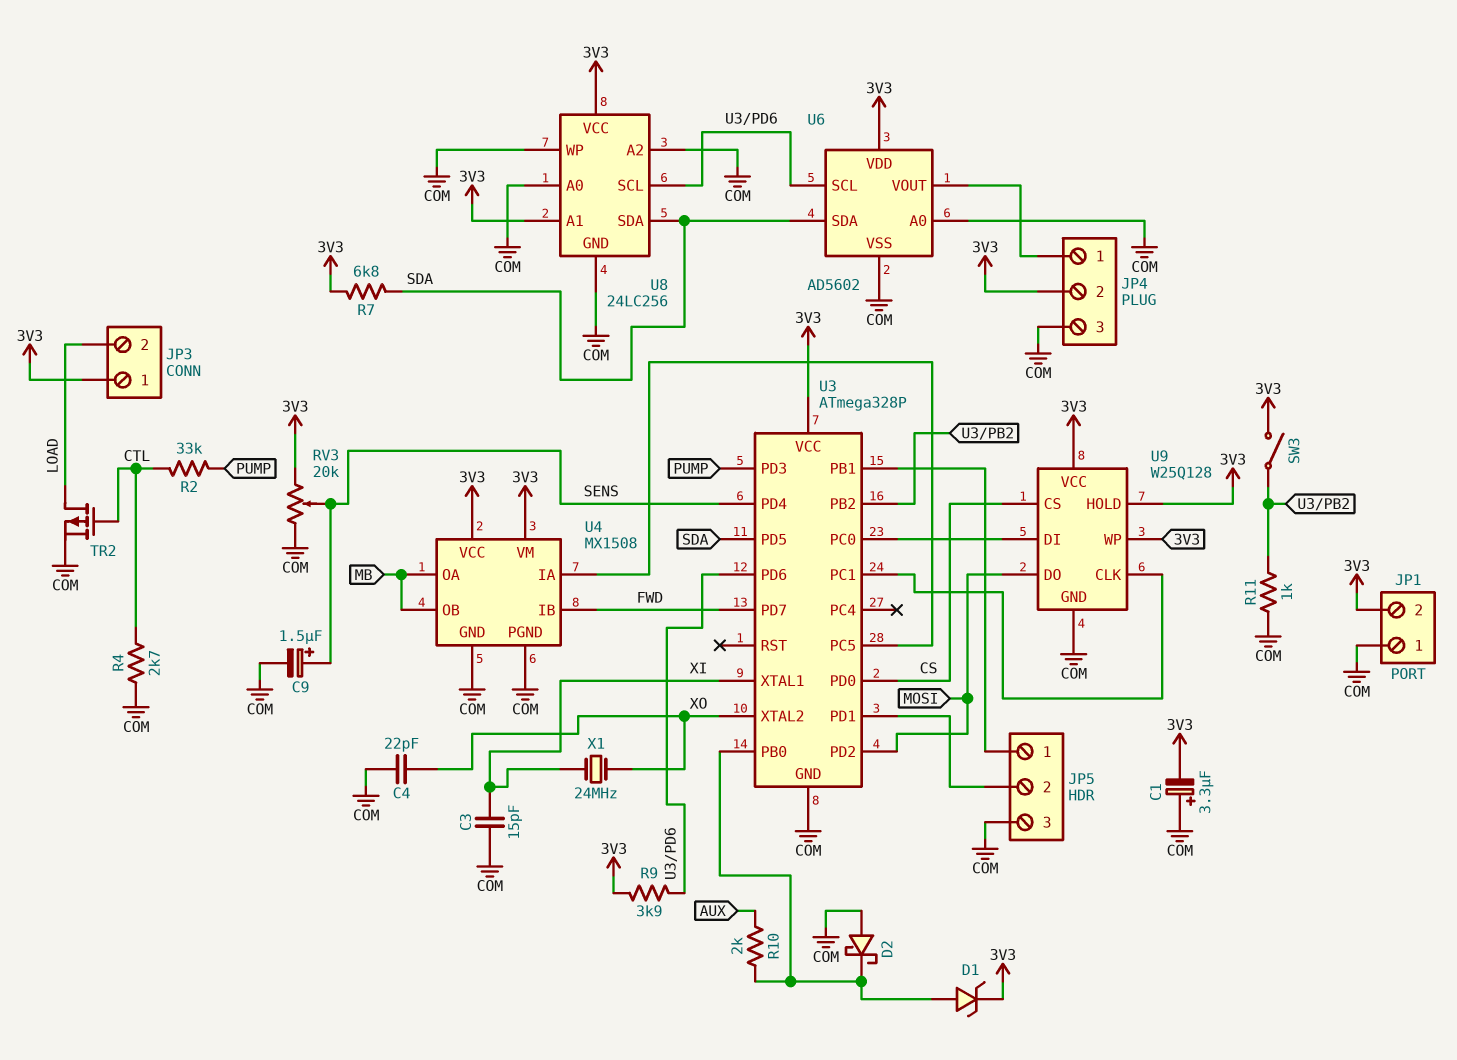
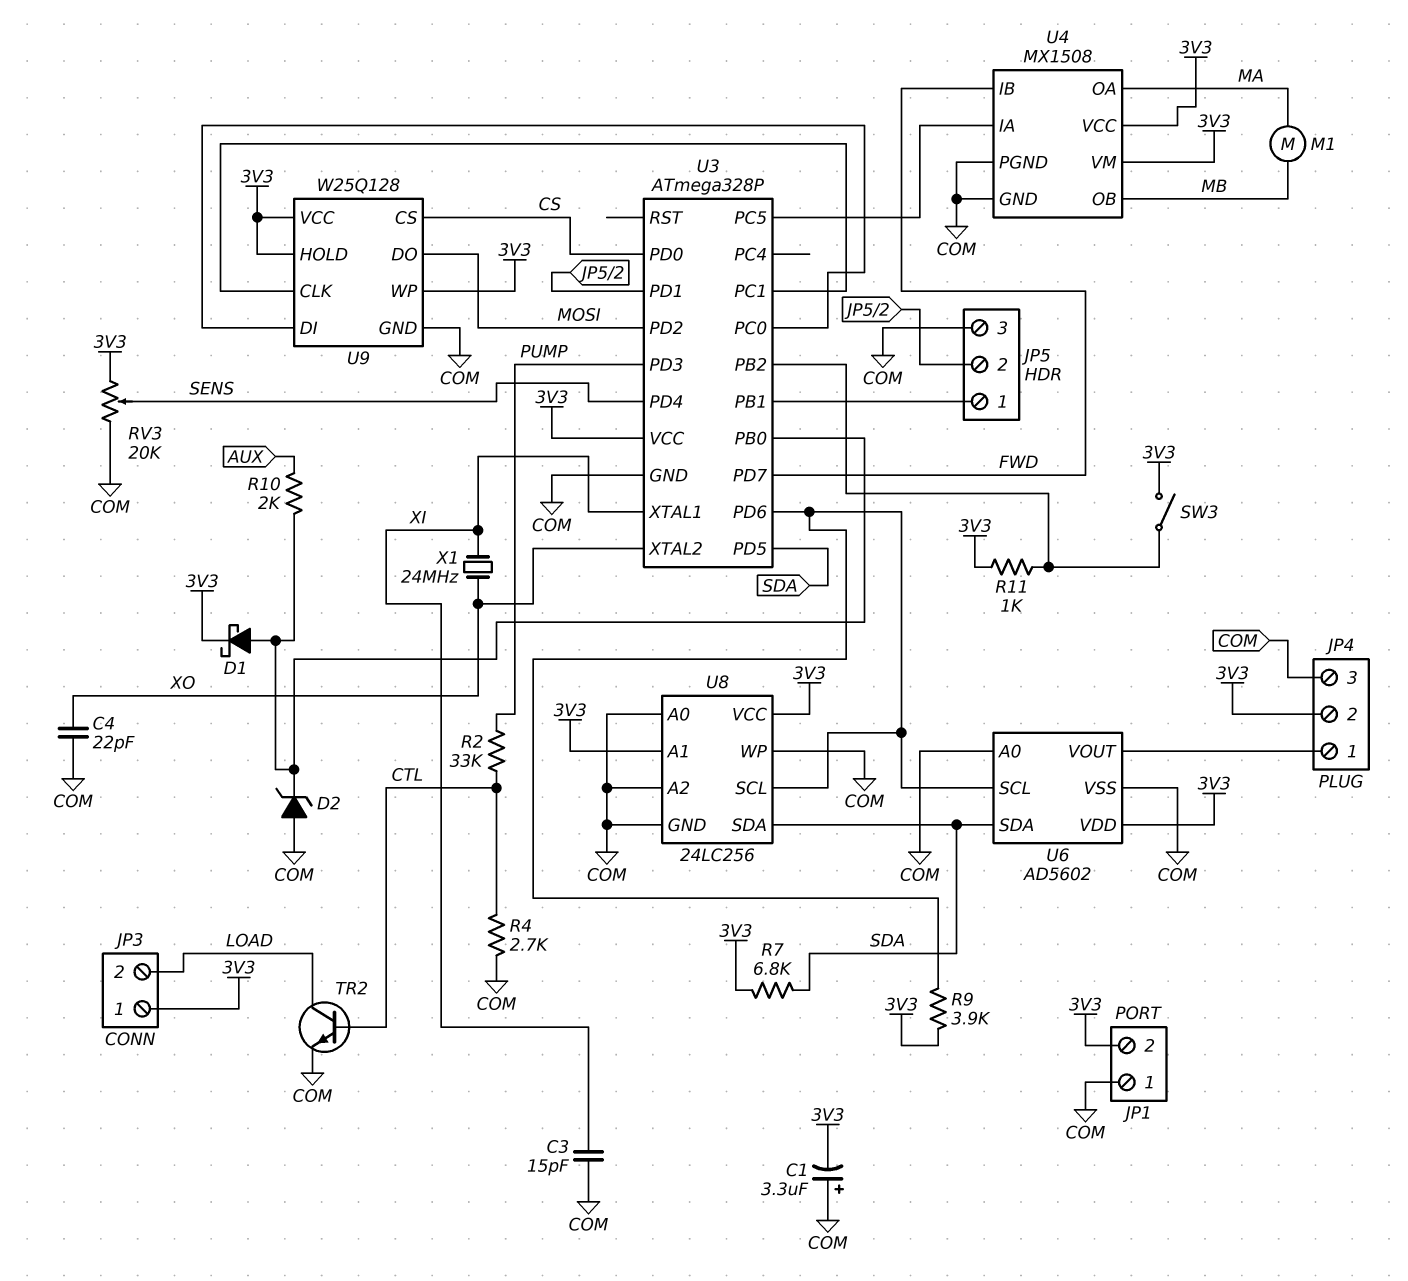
C9: 1.5uF (plus SENS, minus COM) -> none
D1: zener (A U3/PB0, K 3V3) -> schottky (A U3/PB0, K 3V3)
D2: schottky (A COM, K U3/PB0) -> zener (A COM, K U3/PB0)
M1: none -> motor (MA, MB)
R11: 1k (COM, U3/PB2) -> 1k (3V3, U3/PB2)
TR2: PMOS (G CTL, D LOAD, S COM) -> NPN (B CTL, C LOAD, E COM)
U4 pin OA: MB -> MA

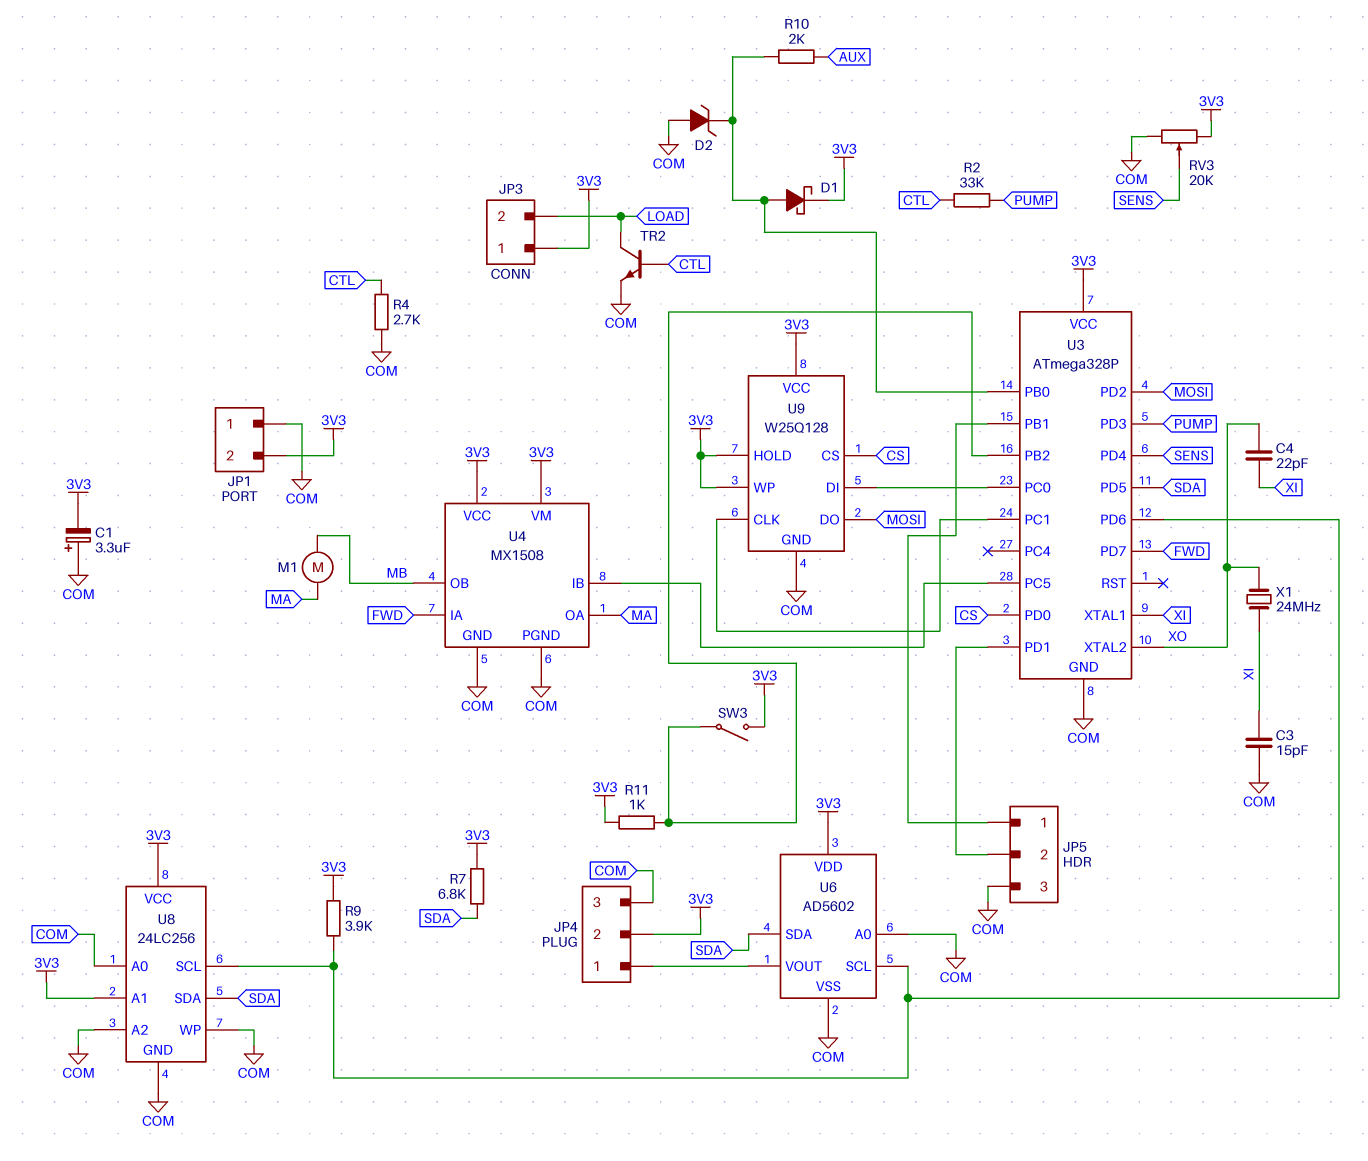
C4: 22pF (COM, XO) -> 22pF (XI, XO)
U4 pin IA: U3/PC5 -> FWD
U4 pin IB: FWD -> U3/PC5

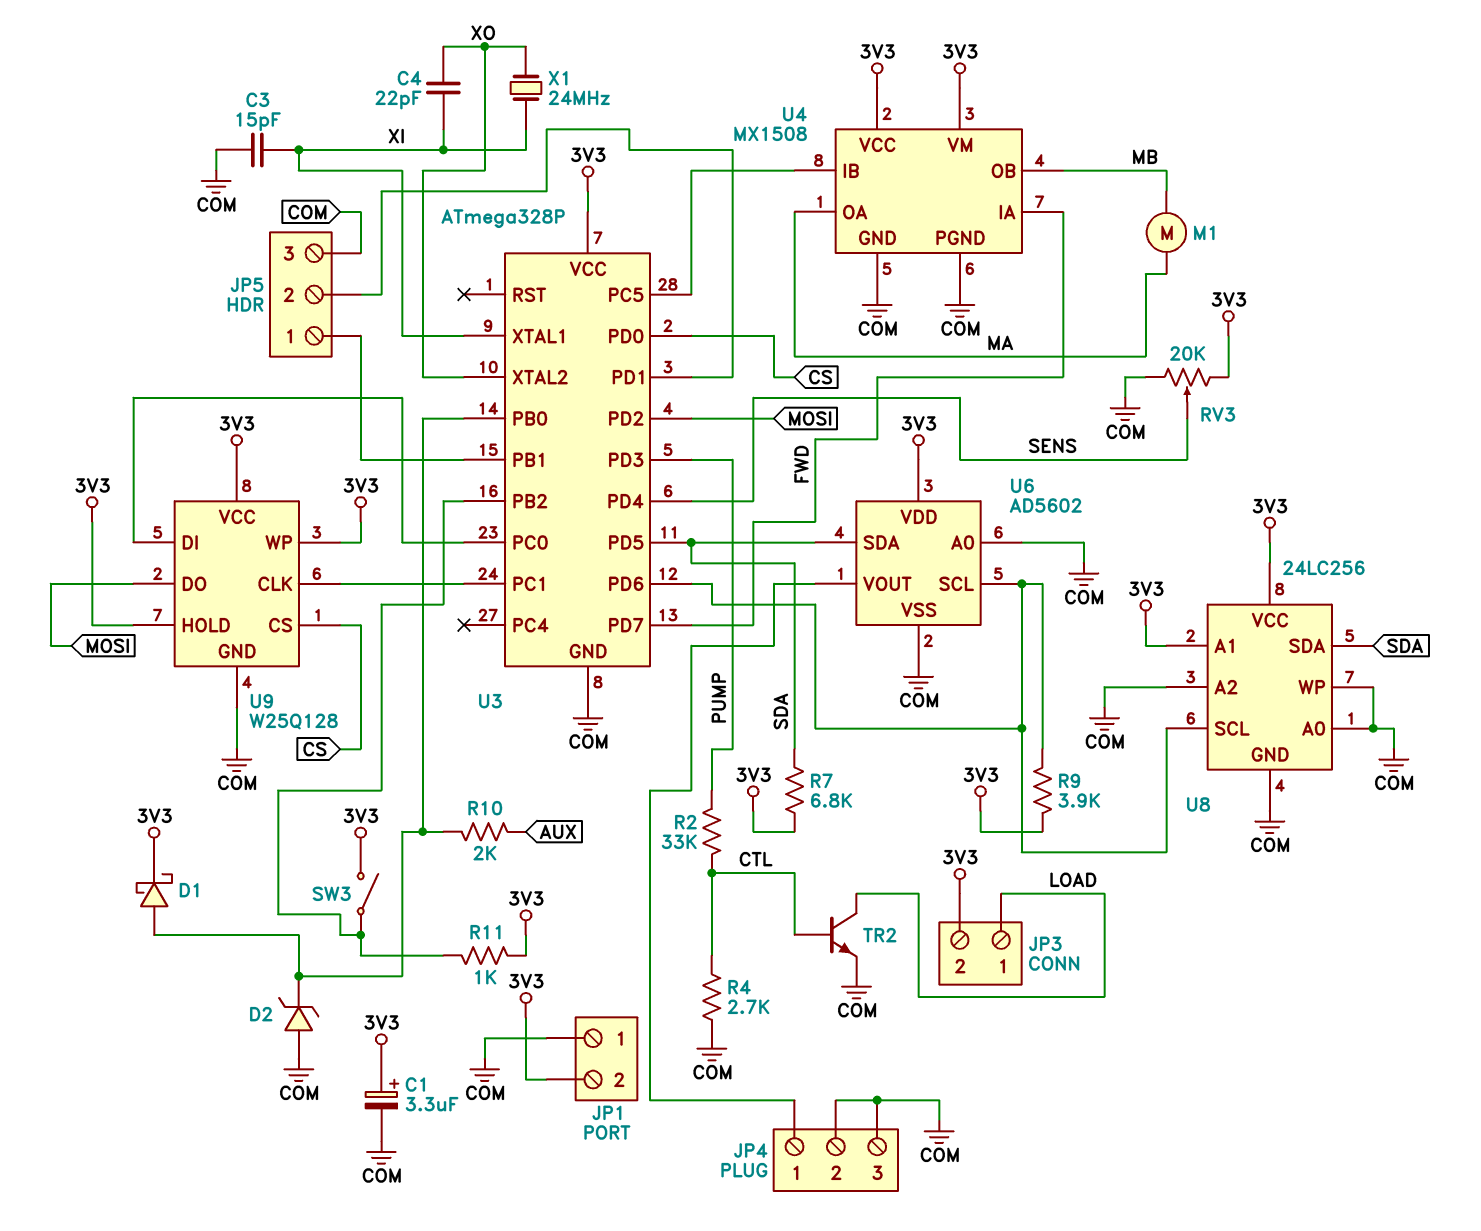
C1: 3.3uF (plus COM, minus 3V3) -> 3.3uF (plus 3V3, minus COM)
JP3 pin 1: 3V3 -> LOAD
JP3 pin 2: LOAD -> 3V3
JP4 pin 2: 3V3 -> COM

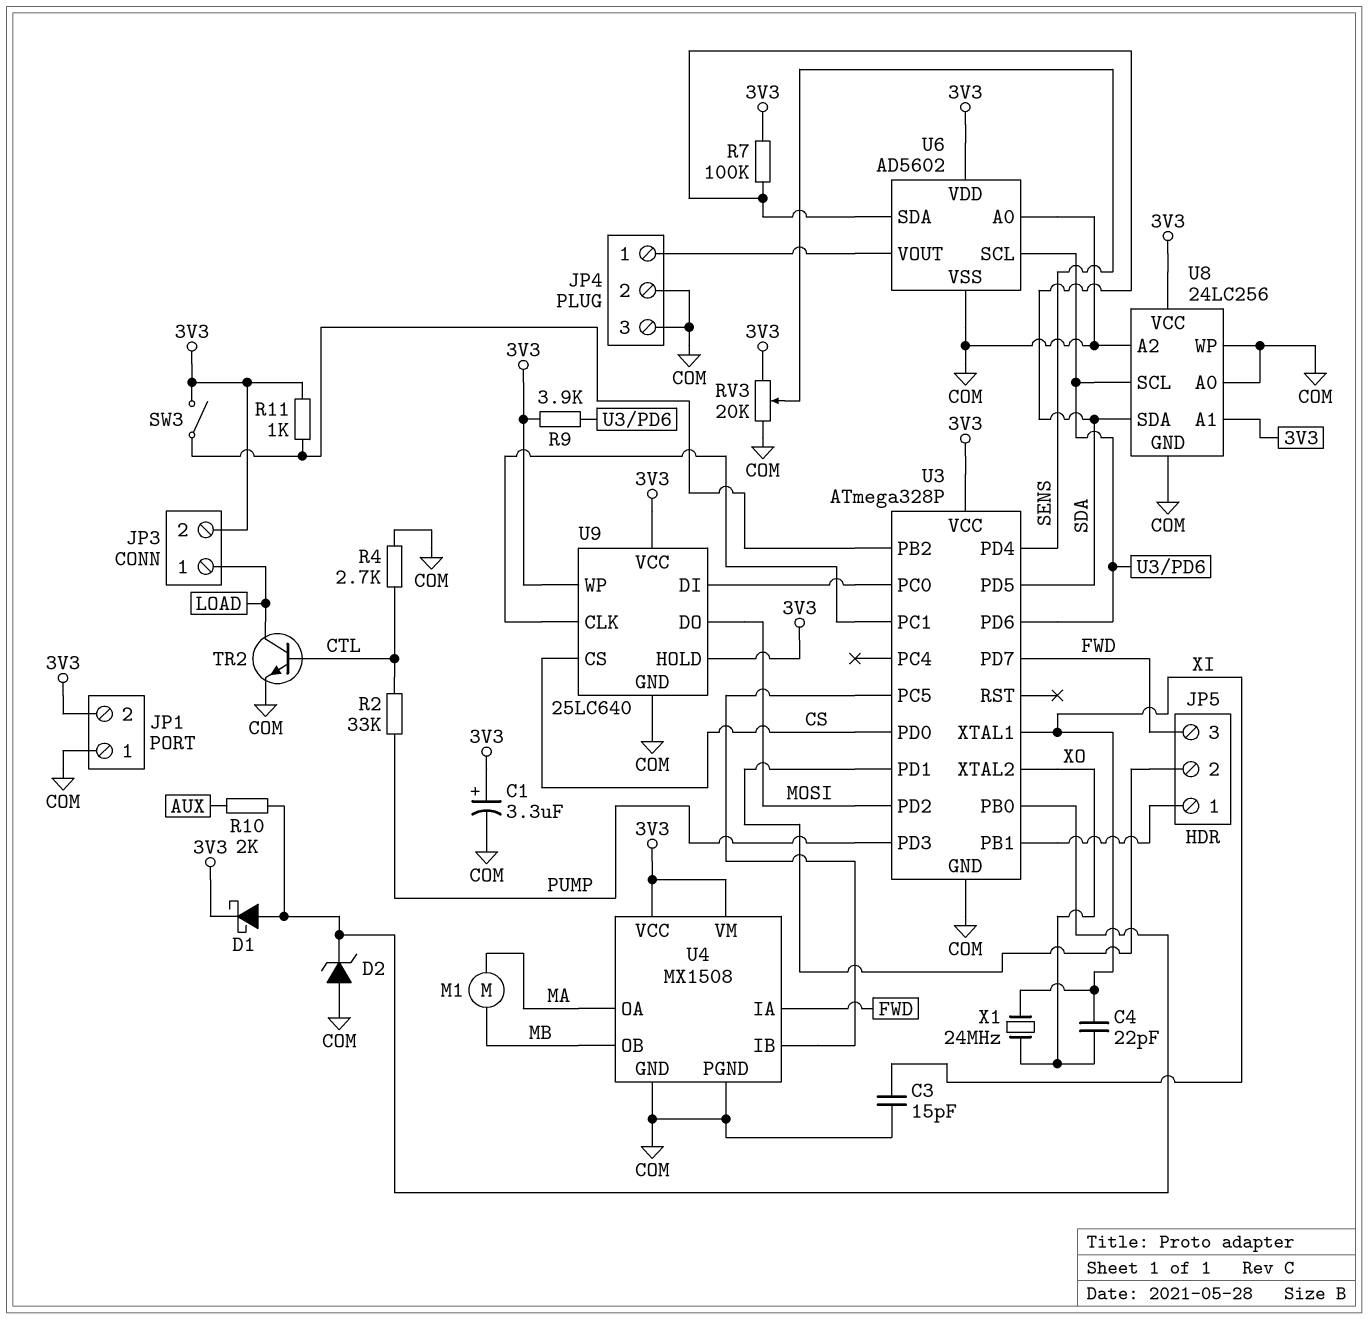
JP5 pin 3: COM -> FWD
R7: 6.8k (3V3, SDA) -> 100k (3V3, SDA)
U9: W25Q128 -> 25LC640

